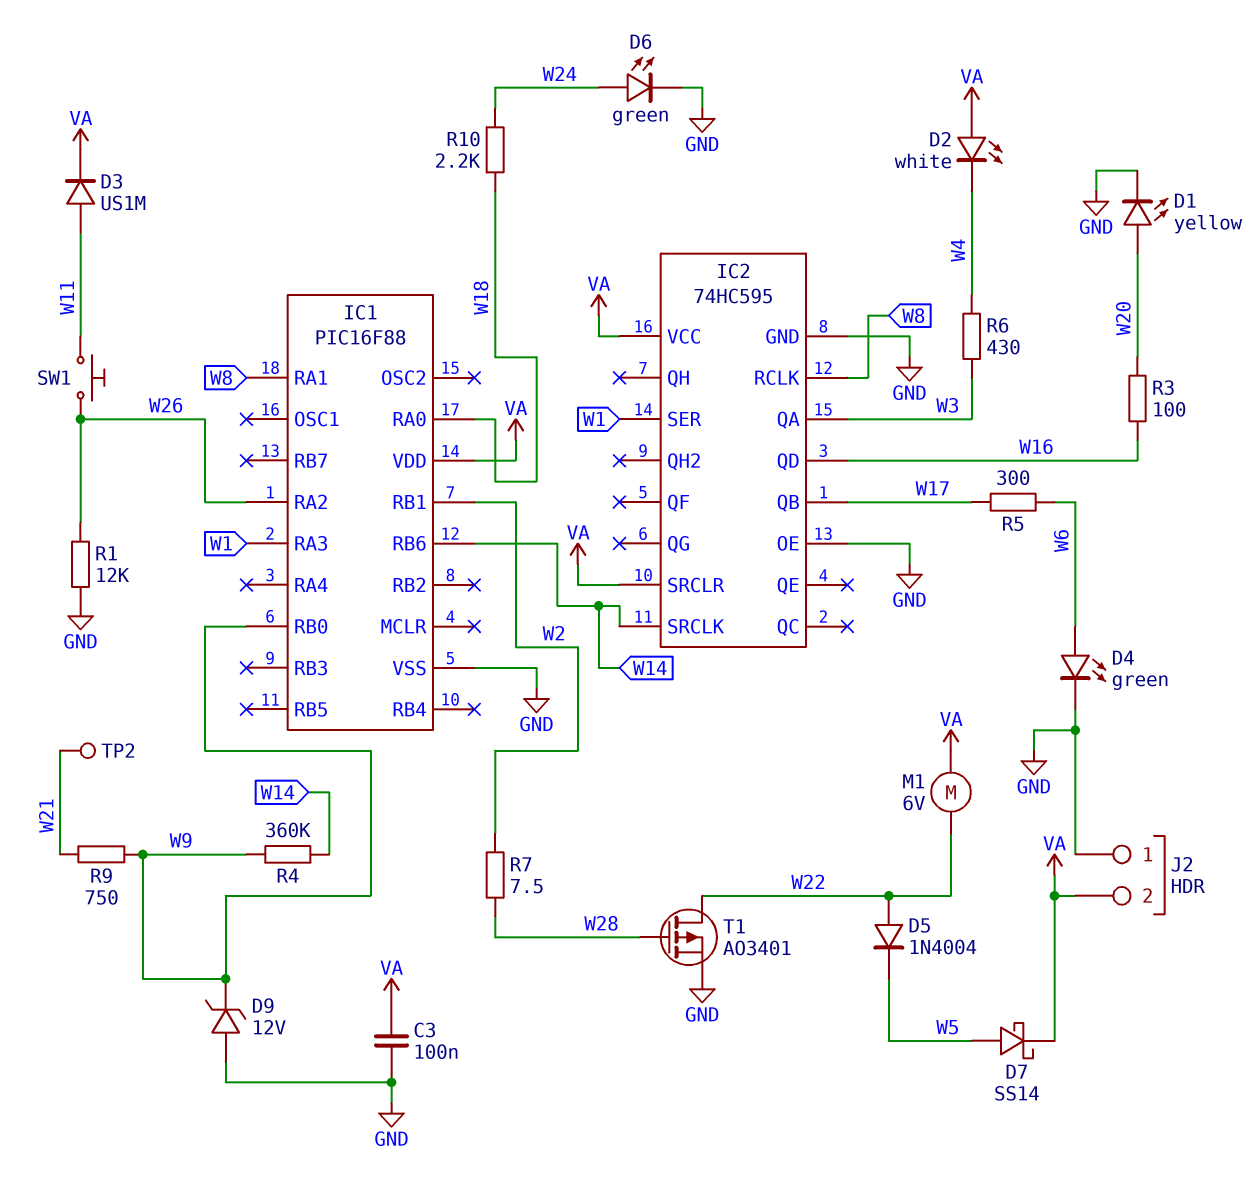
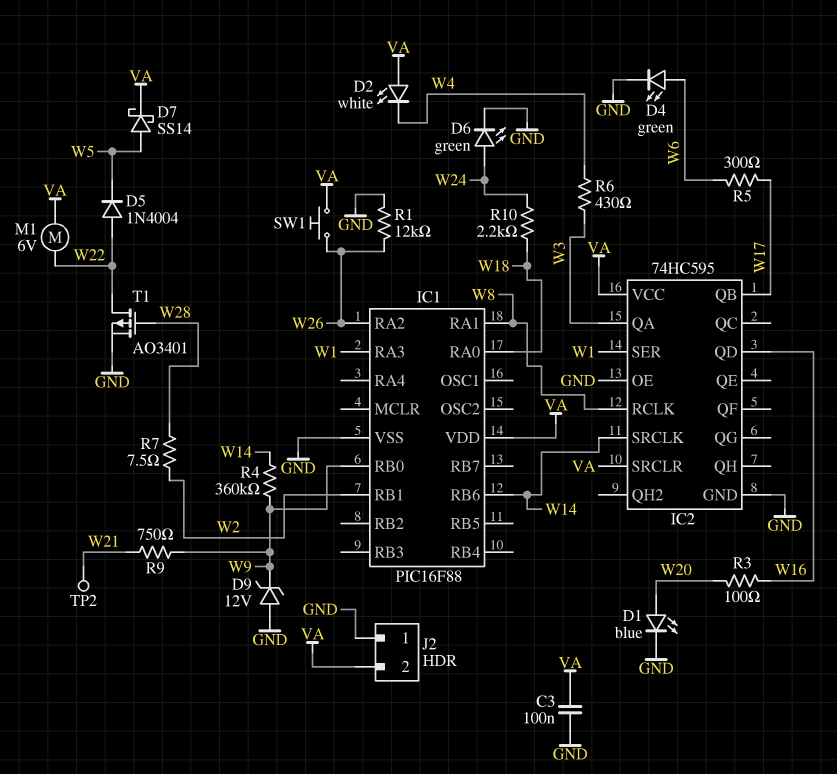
D1: LED yellow (A W20, K GND) -> LED blue (A W20, K GND)
D3: diode US1M (A W11, K VA) -> none
SW1: button (W11, W26) -> button (VA, W26)

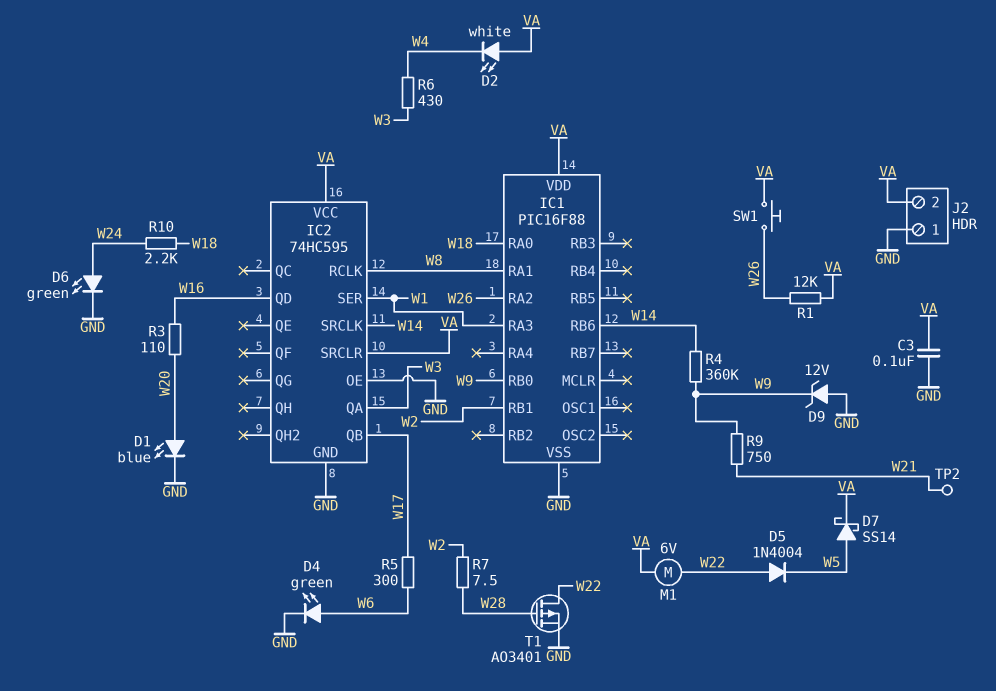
R1: 12k (GND, W26) -> 12k (VA, W26)
R3: 100 (W16, W20) -> 110 (W16, W20)

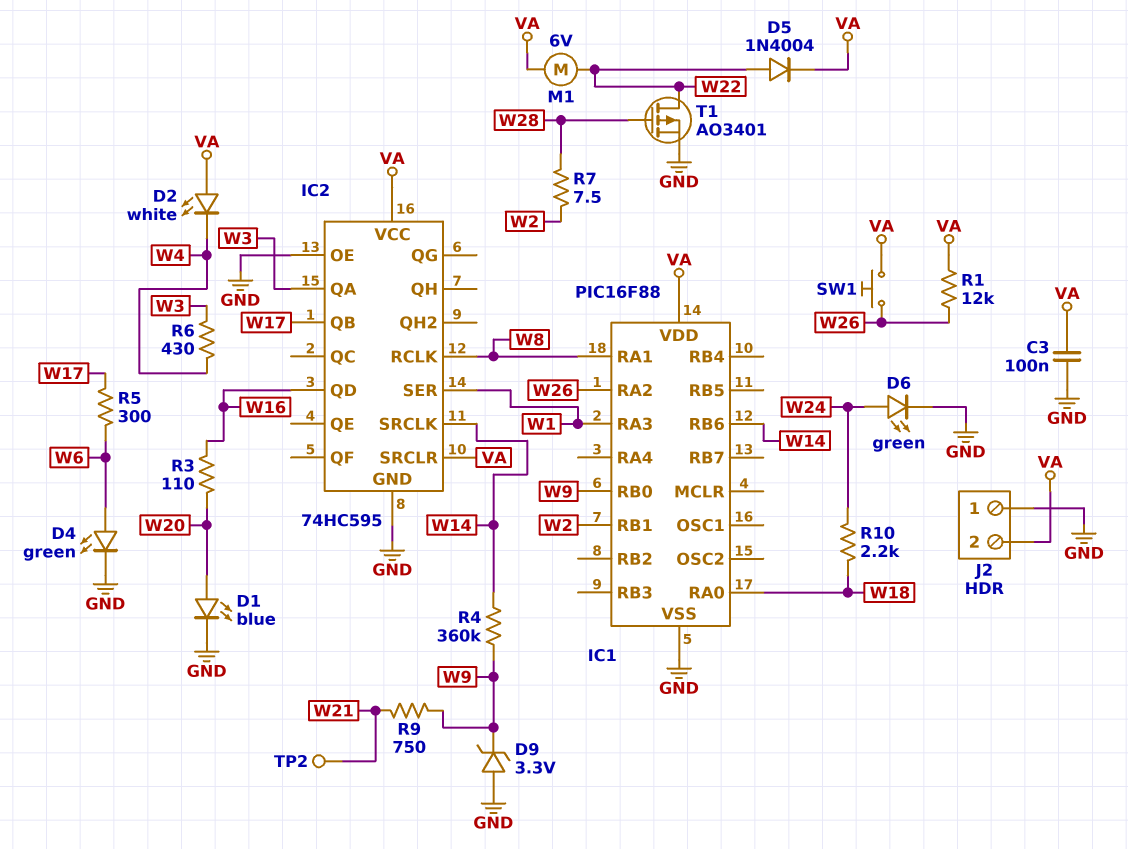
D5: diode 1N4004 (A W22, K W5) -> diode 1N4004 (A W22, K VA)
D7: schottky SS14 (A W5, K VA) -> none
D9: zener 12V (A GND, K W9) -> zener 3.3V (A GND, K W9)

